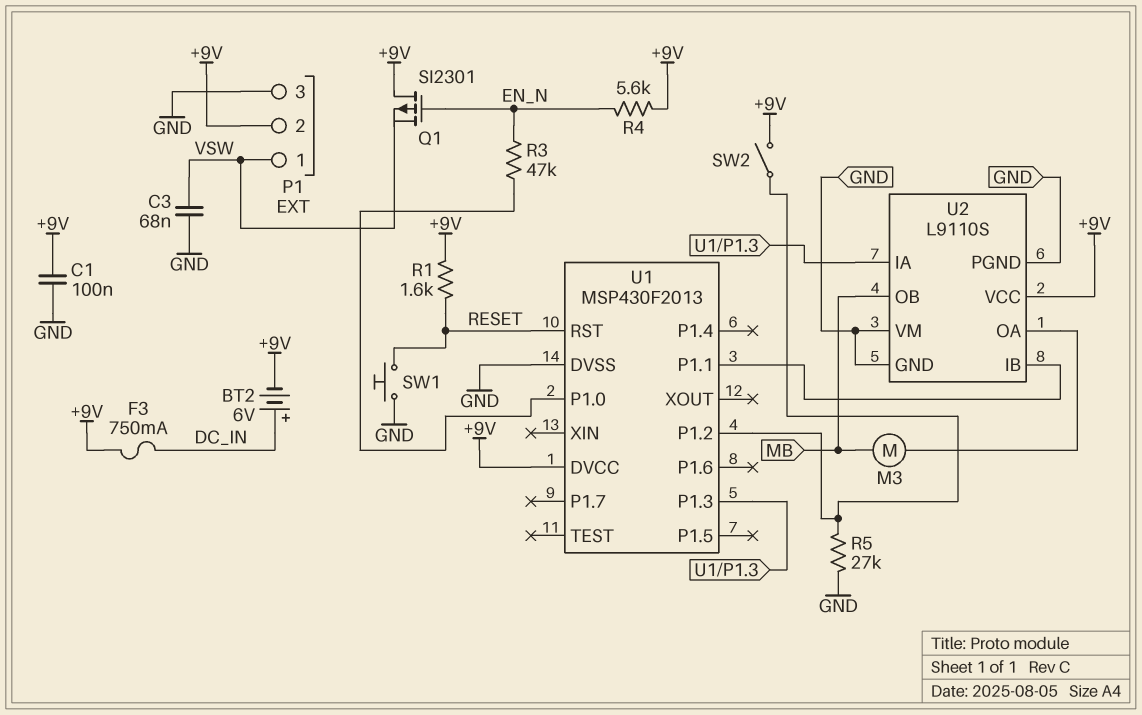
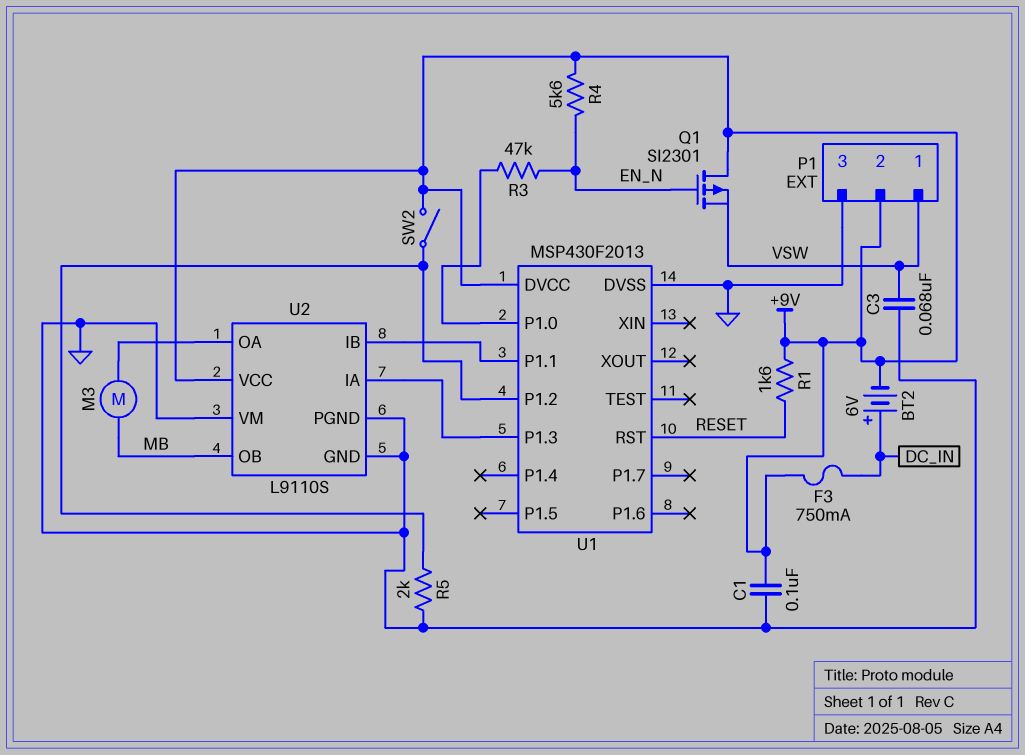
R5: 27k (GND, U1/P1.2) -> 2k (GND, U1/P1.2)
SW1: button (GND, RESET) -> none

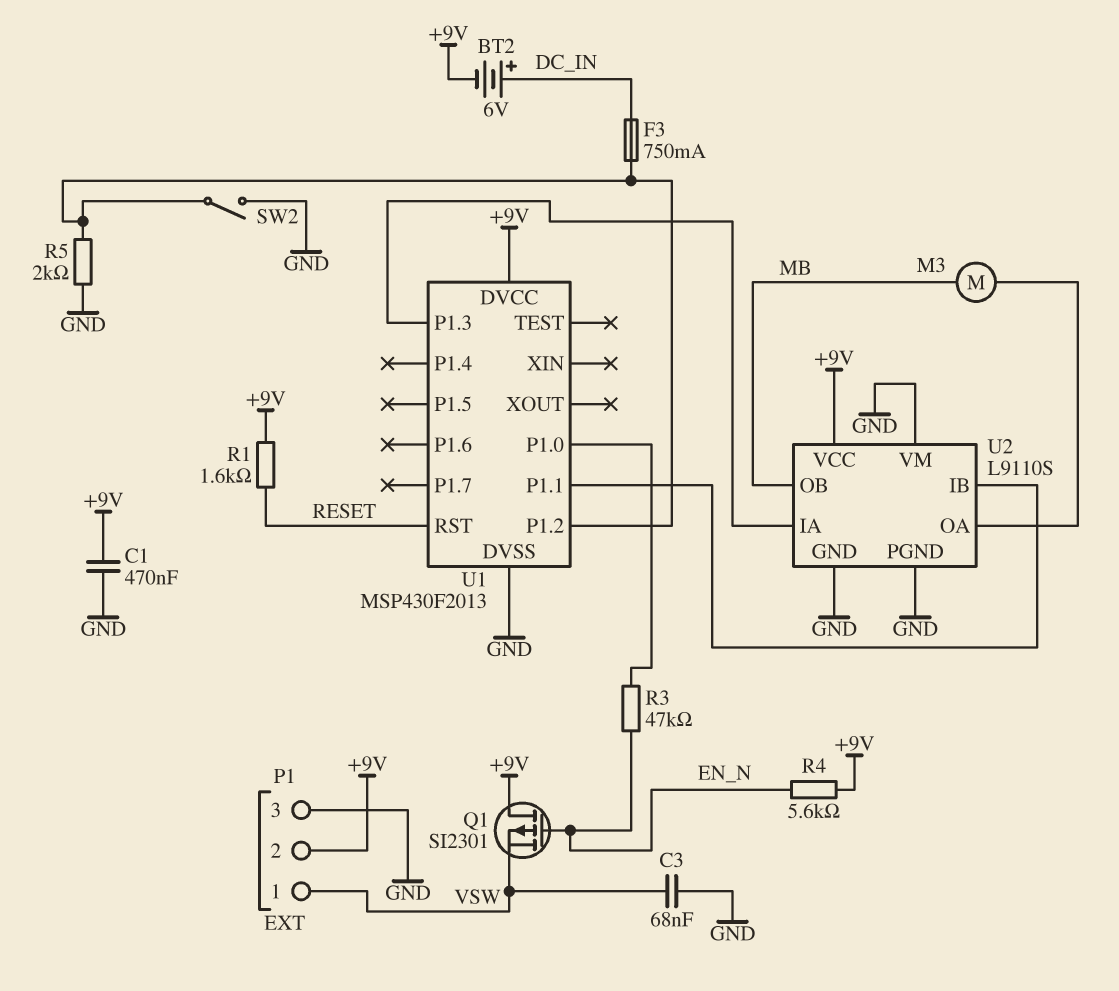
C1: 100nF (+9V, GND) -> 470nF (+9V, GND)
F3: 750mA (+9V, DC_IN) -> 750mA (DC_IN, U1/P1.2)
SW2: switch (+9V, U1/P1.2) -> switch (GND, U1/P1.2)

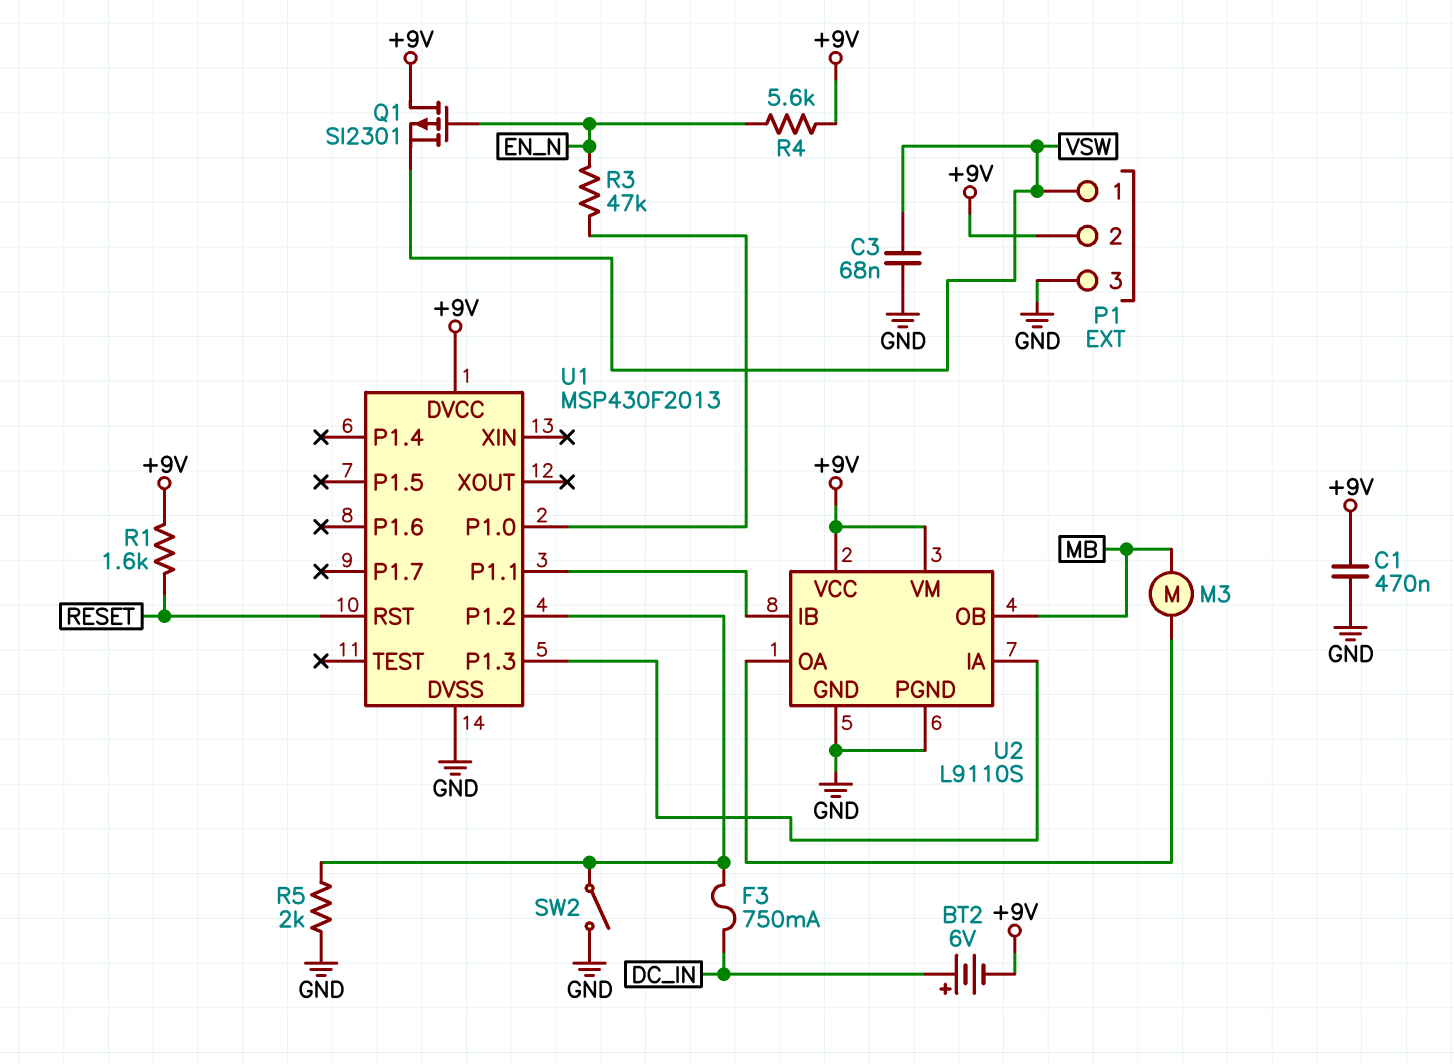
U2 pin VM: GND -> +9V

